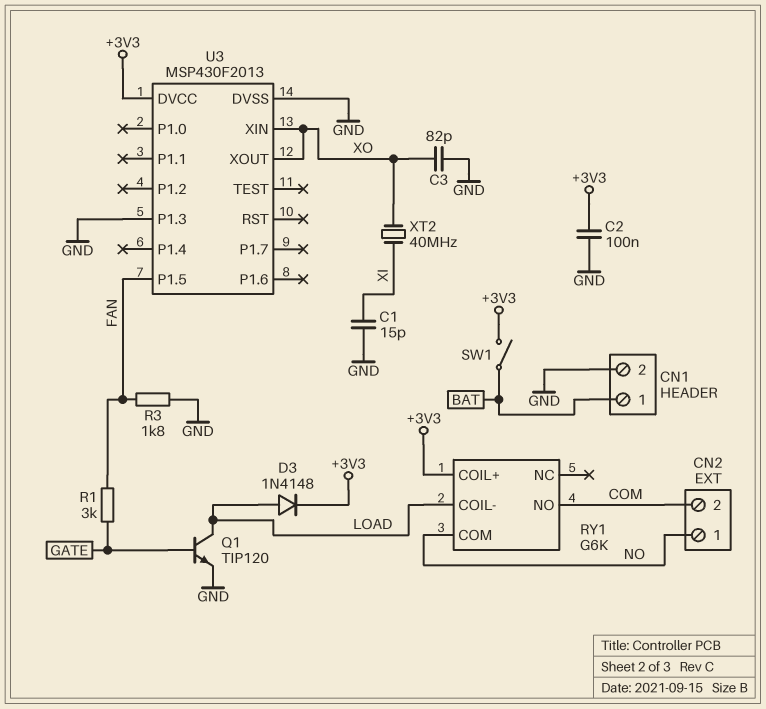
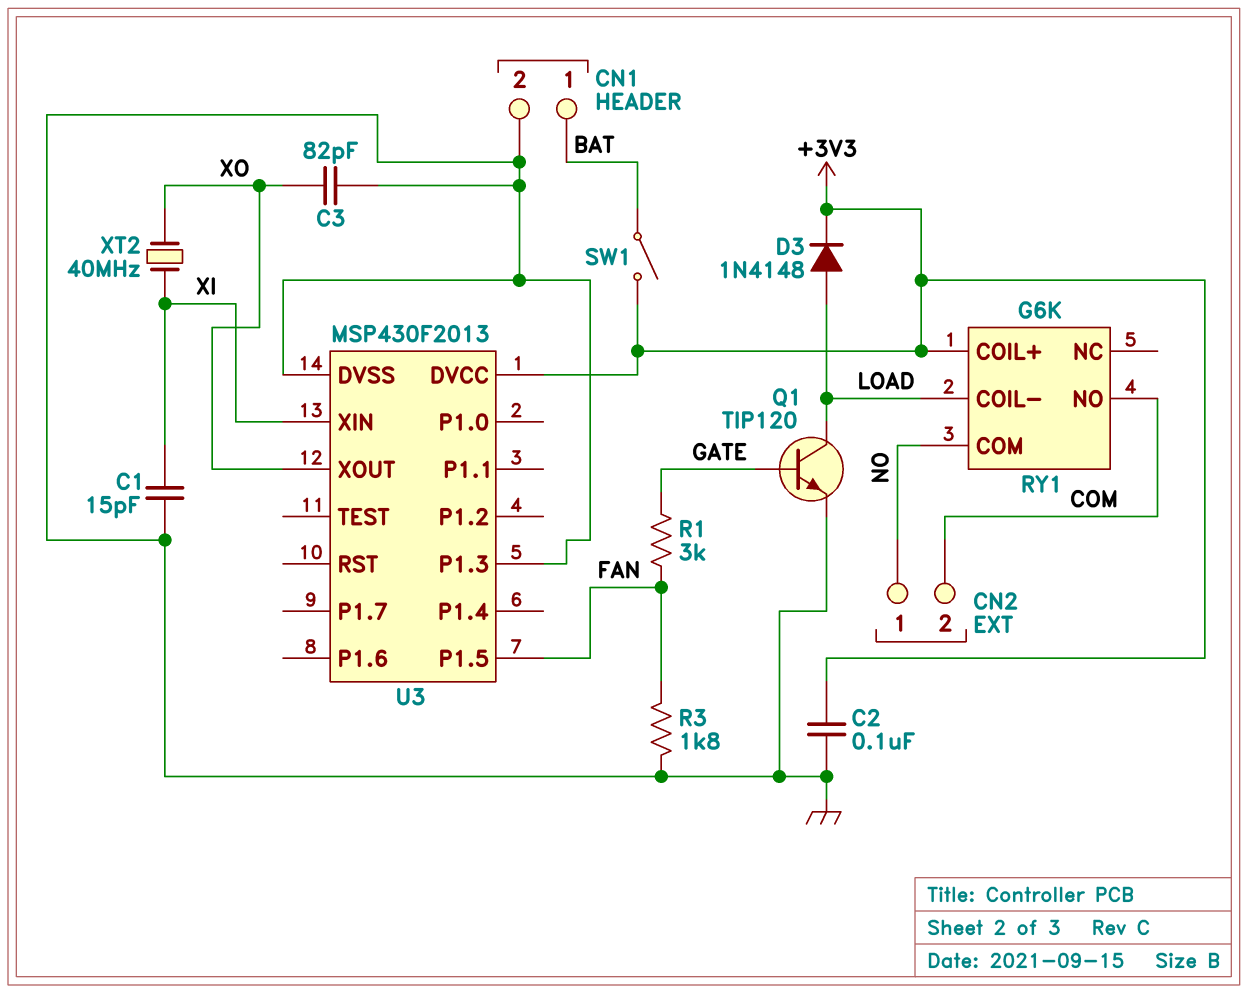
U3 pin XIN: XO -> XI

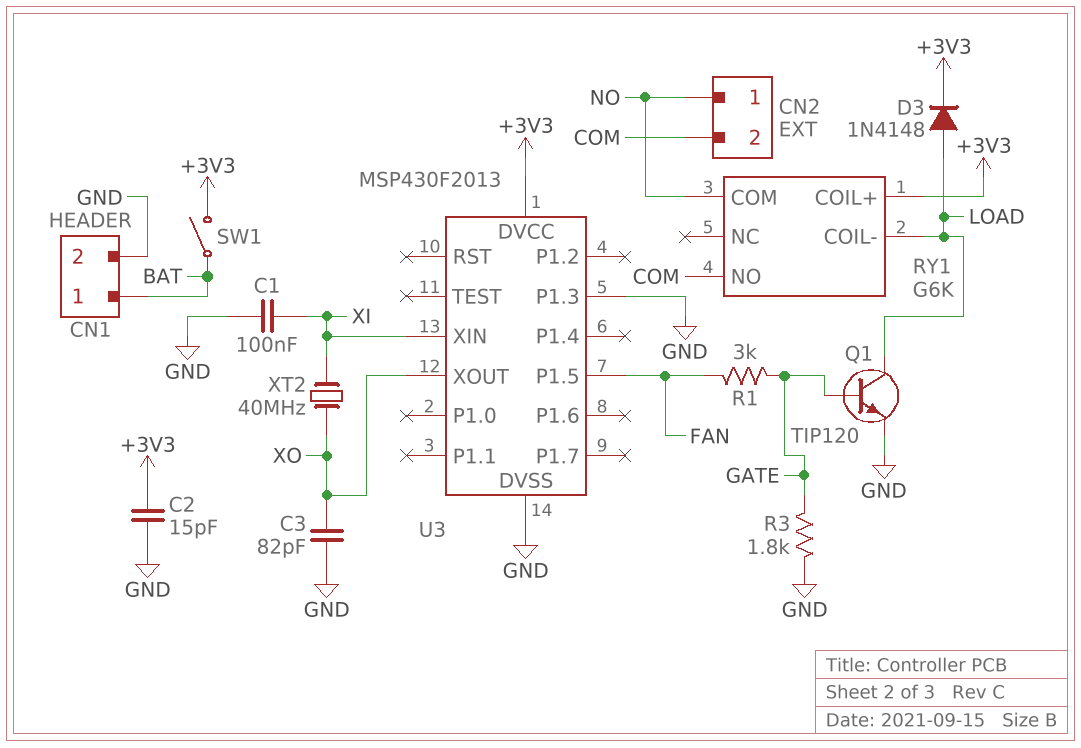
C1: 15pF (GND, XI) -> 100nF (GND, XI)
C2: 100nF (+3V3, GND) -> 15pF (+3V3, GND)
R3: 1.8k (FAN, GND) -> 1.8k (GATE, GND)

